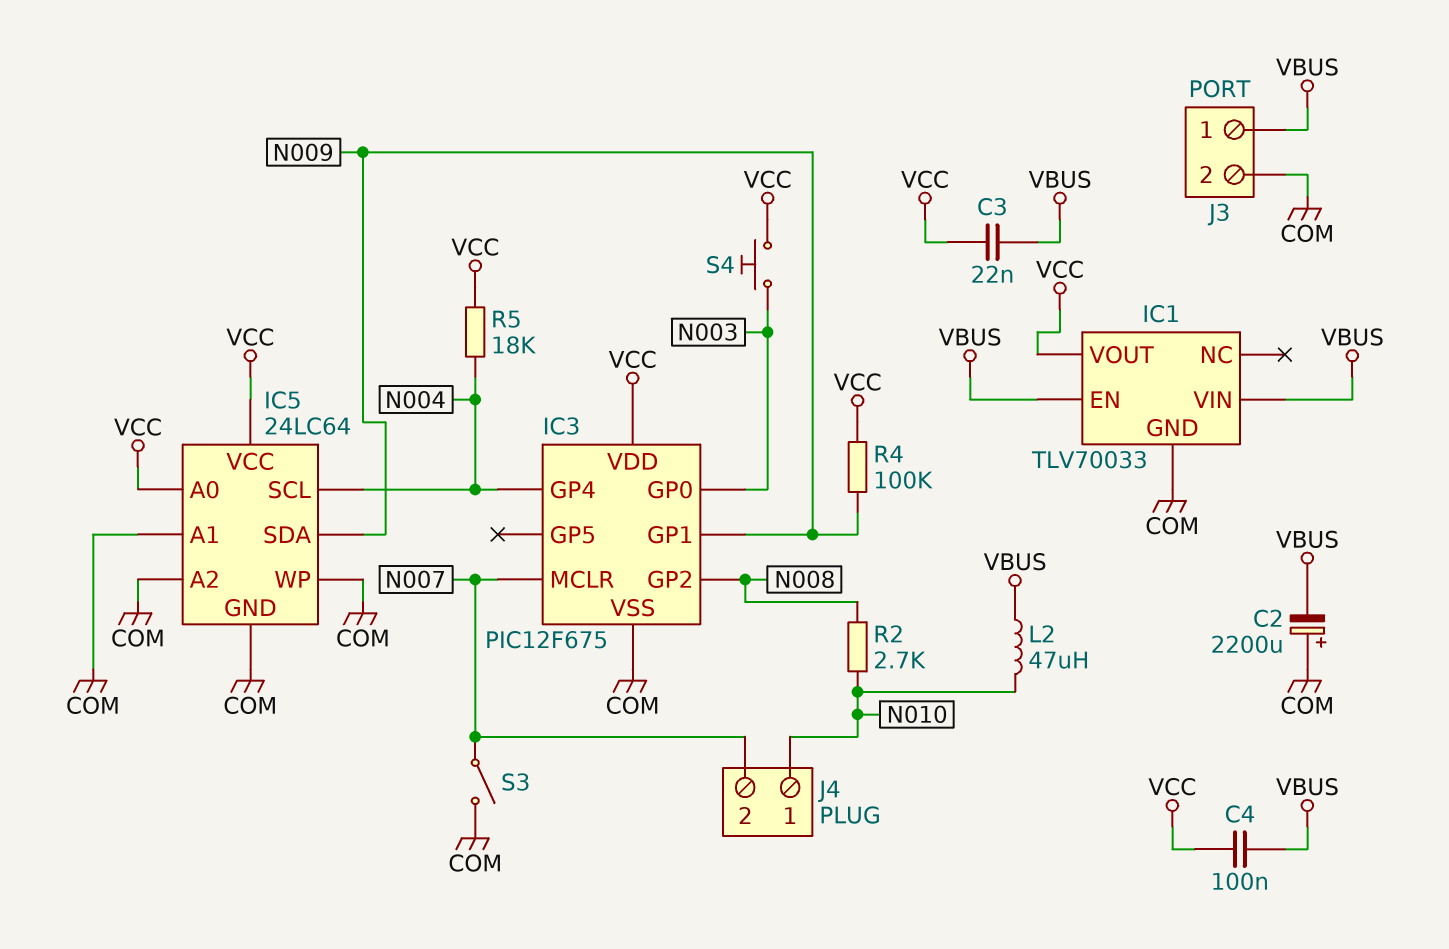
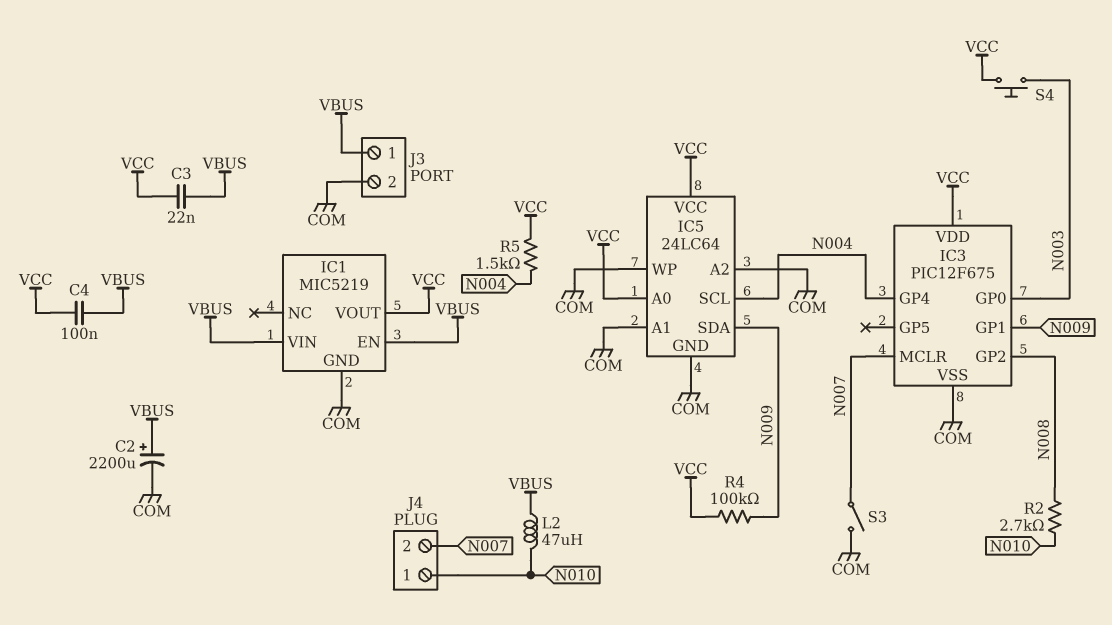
C2: 2200uF (plus COM, minus VBUS) -> 2200uF (plus VBUS, minus COM)
IC1: TLV70033 -> MIC5219
R5: 18k (N004, VCC) -> 1.5k (N004, VCC)

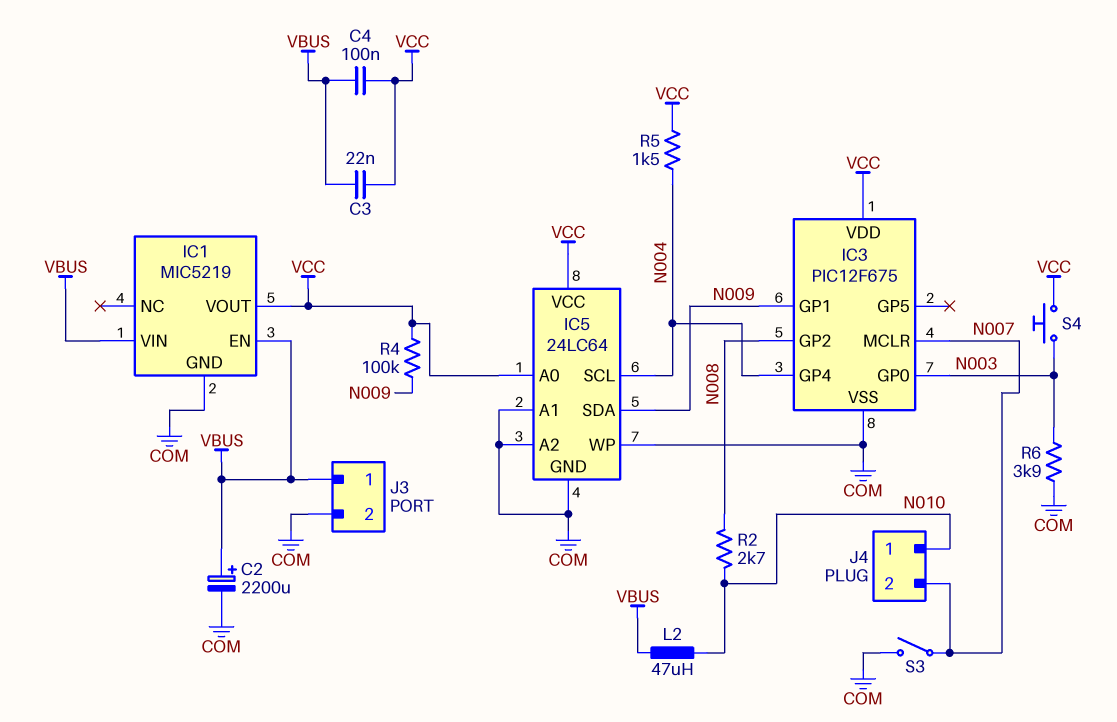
R6: none -> 3.9k (COM, N003)

